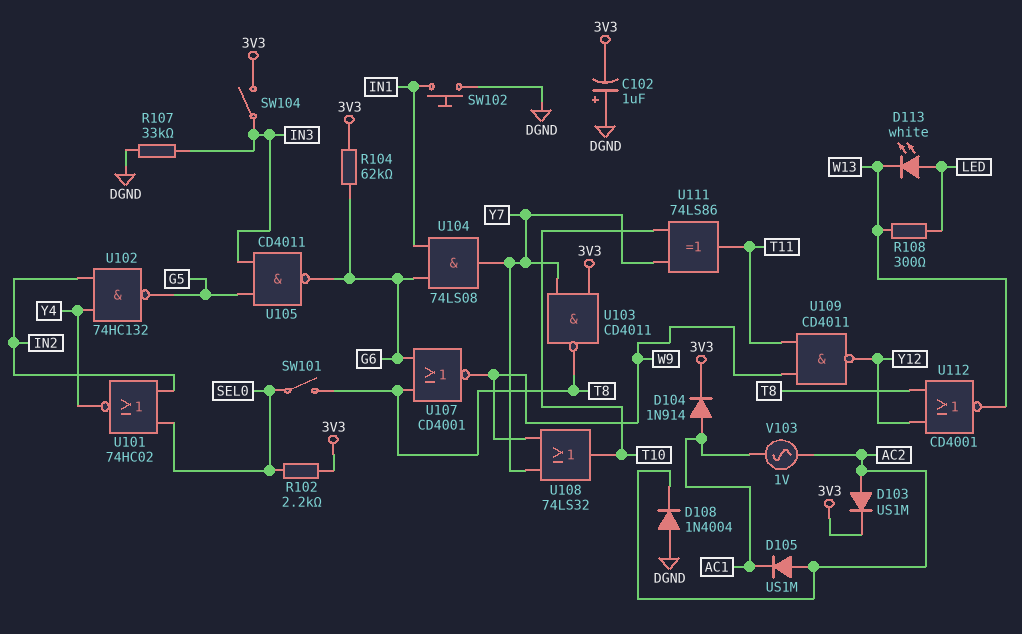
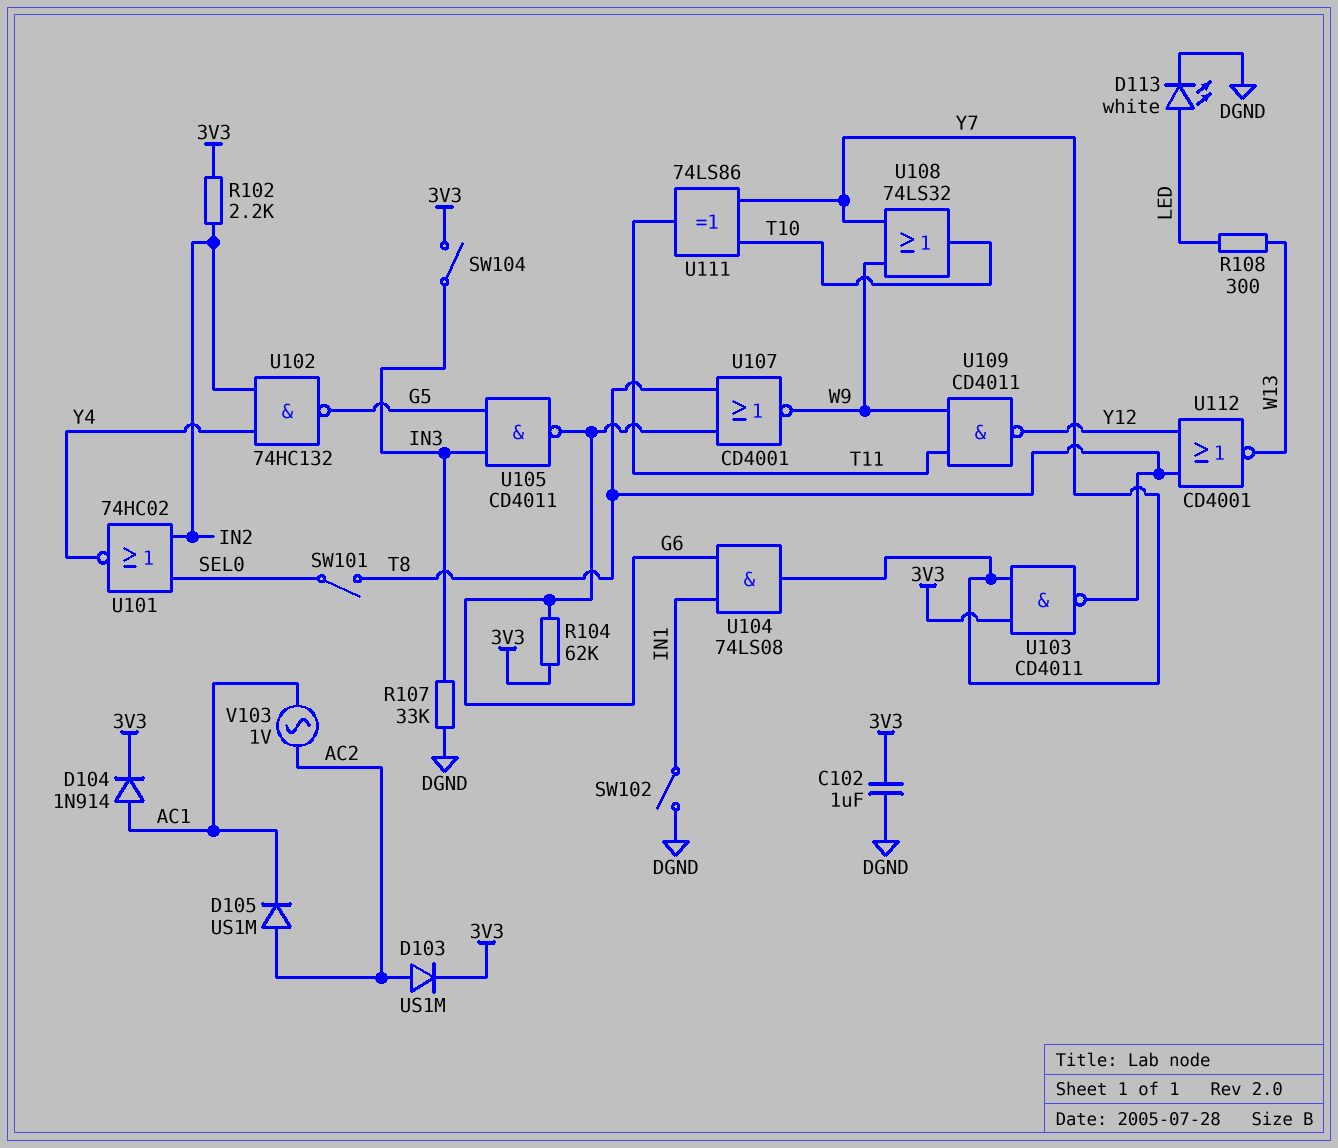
C102: 1uF (plus DGND, minus 3V3) -> 1uF (3V3, DGND)
D108: diode 1N4004 (A DGND, K AC2) -> none
D113: LED white (A LED, K W13) -> LED white (A LED, K DGND)
R102: 2.2k (3V3, SEL0) -> 2.2k (3V3, IN2)
SW102: button (DGND, IN1) -> switch (DGND, IN1)

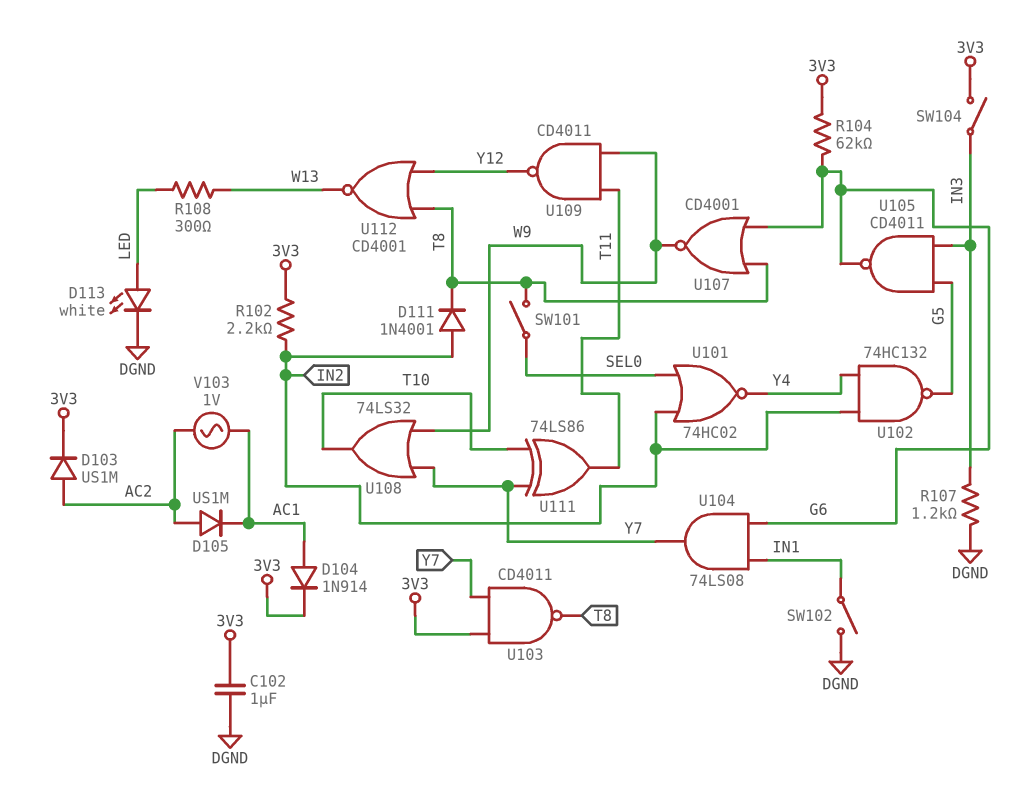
D111: none -> diode 1N4001 (A IN2, K T8)
R107: 33k (DGND, IN3) -> 1.2k (DGND, IN3)

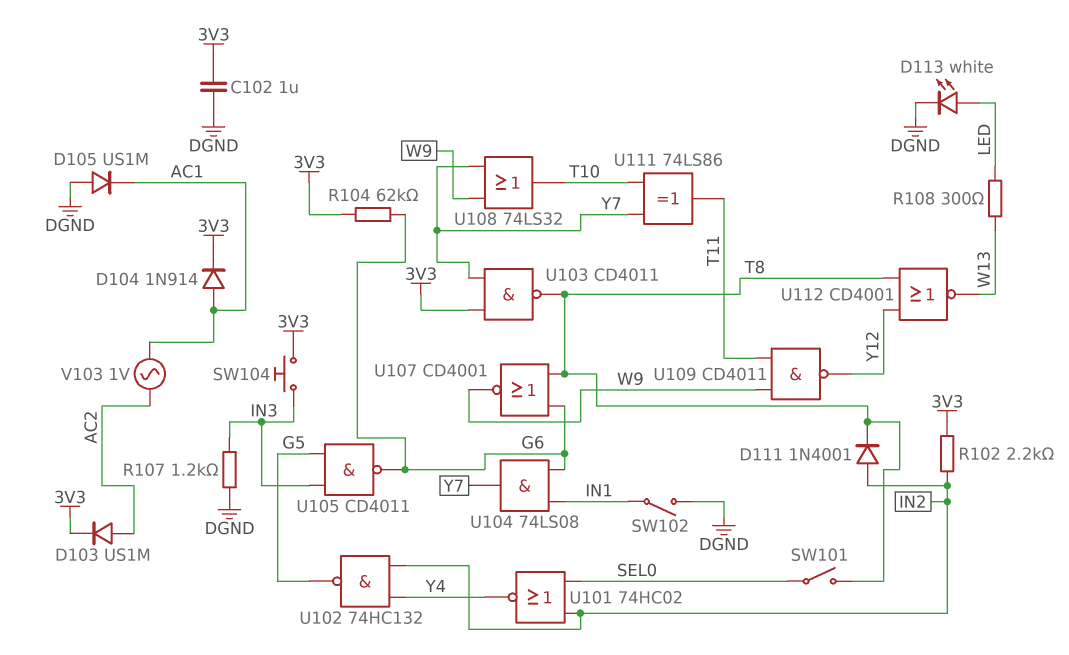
D105: diode US1M (A AC2, K AC1) -> diode US1M (A DGND, K AC1)
SW104: switch (3V3, IN3) -> button (3V3, IN3)

